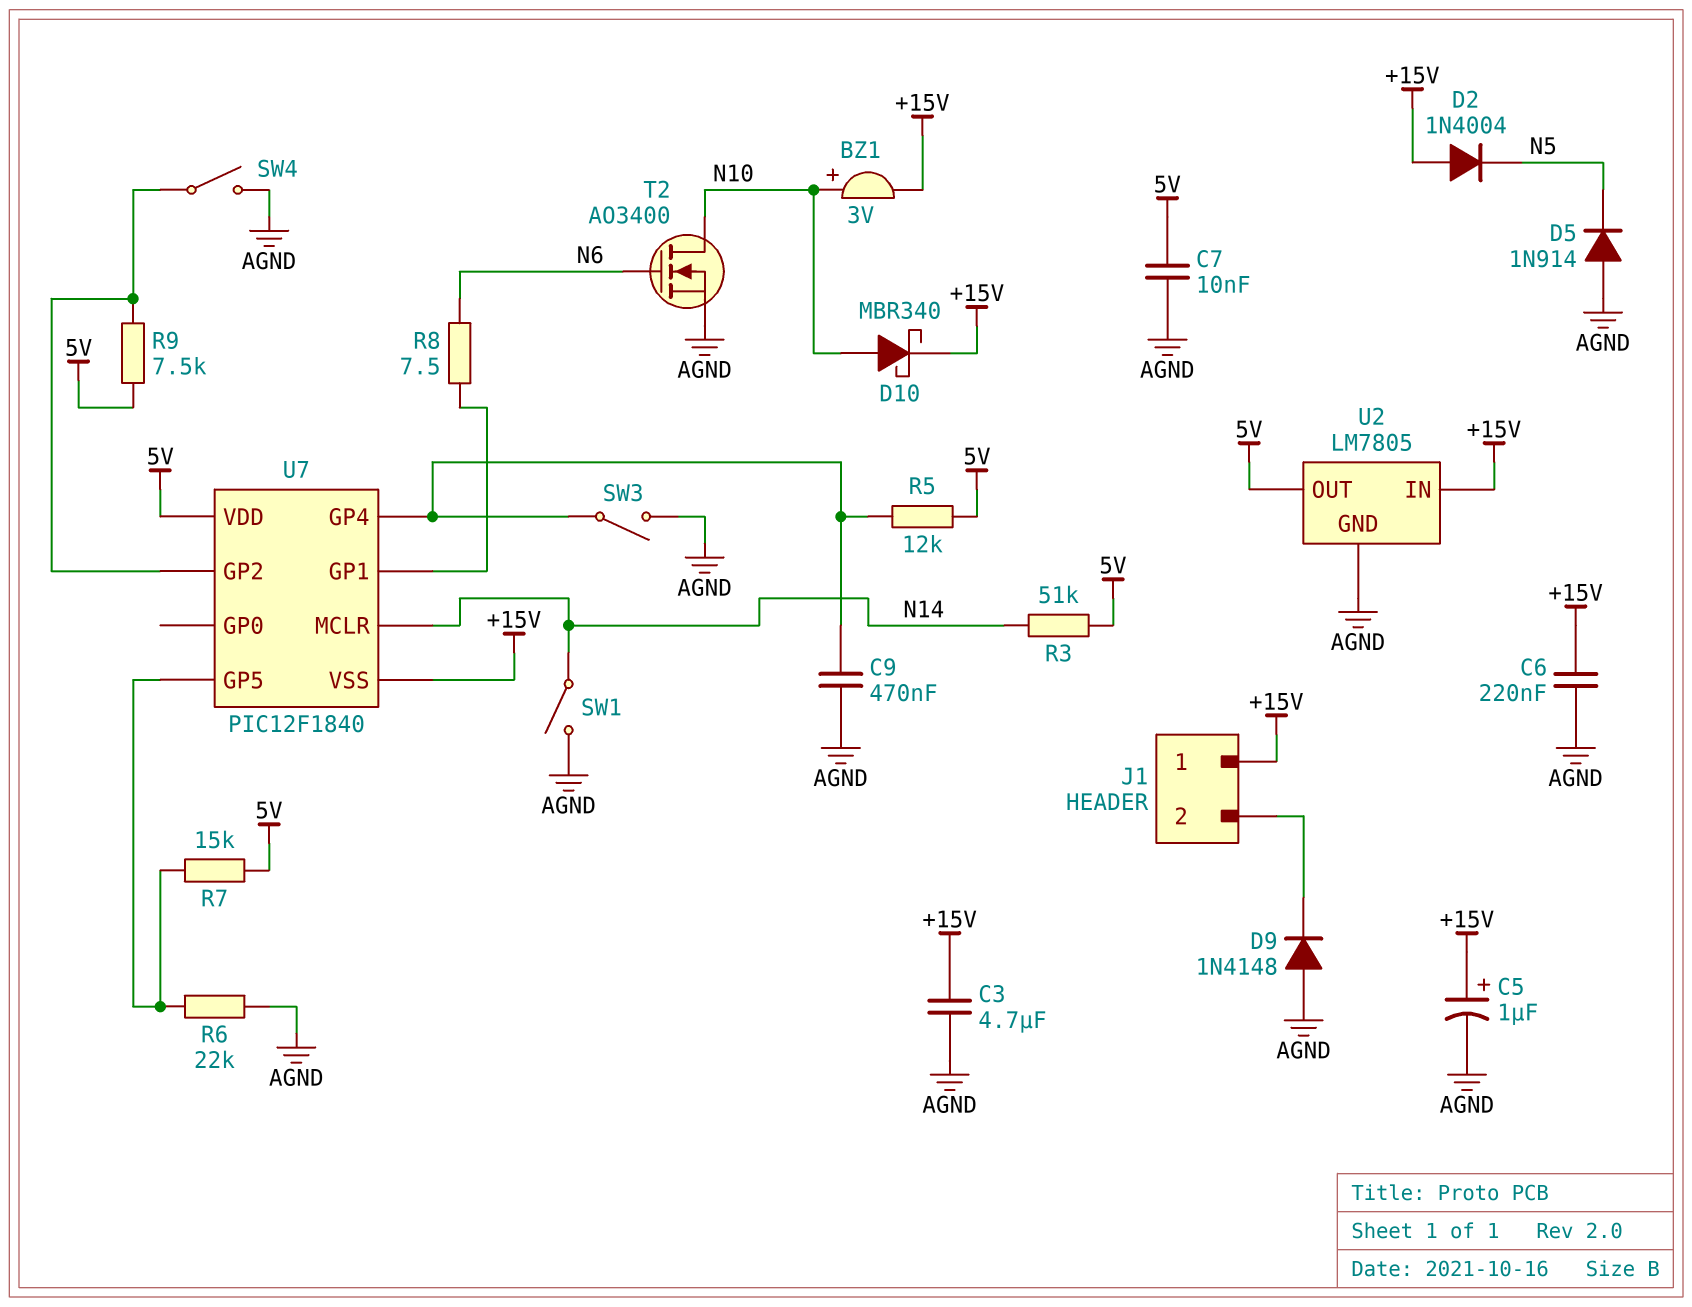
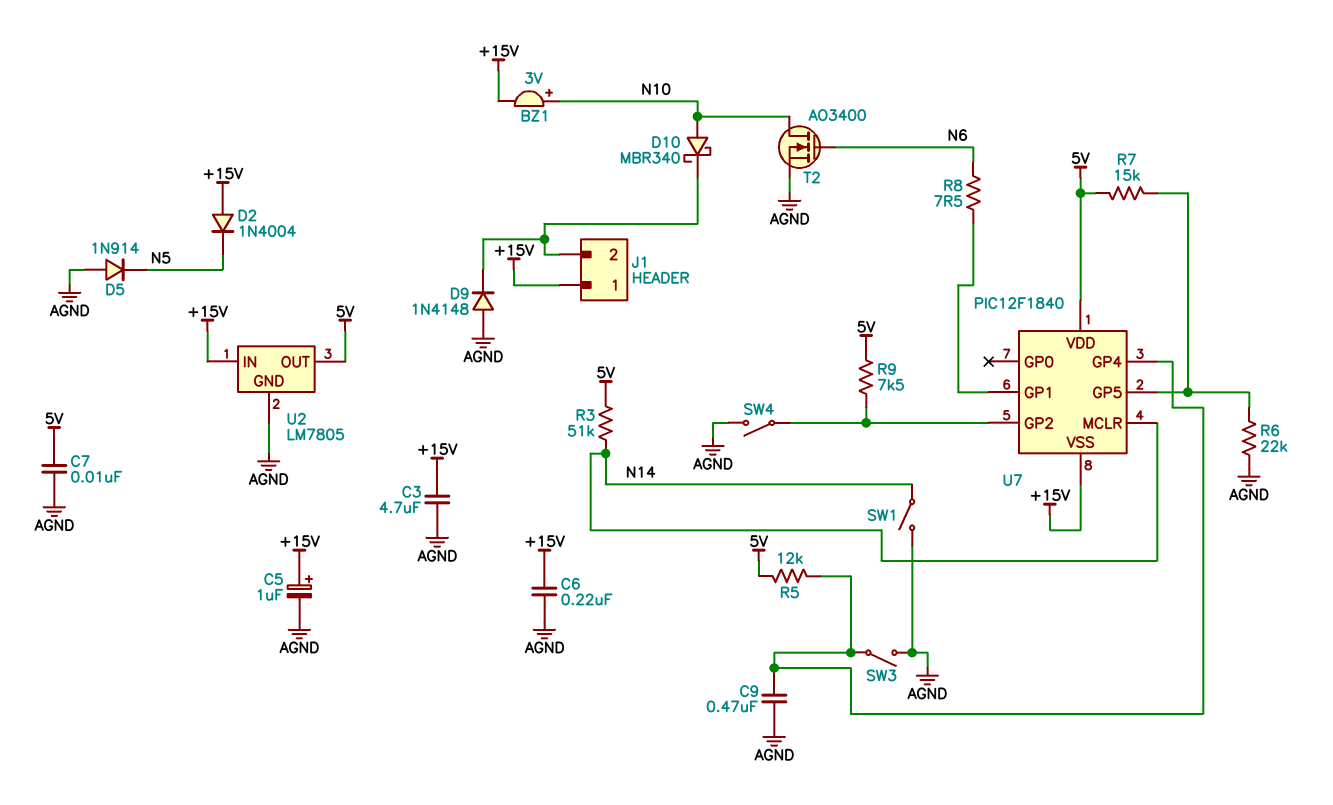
D10: schottky MBR340 (A N10, K +15V) -> schottky MBR340 (A N10, K J1/2)

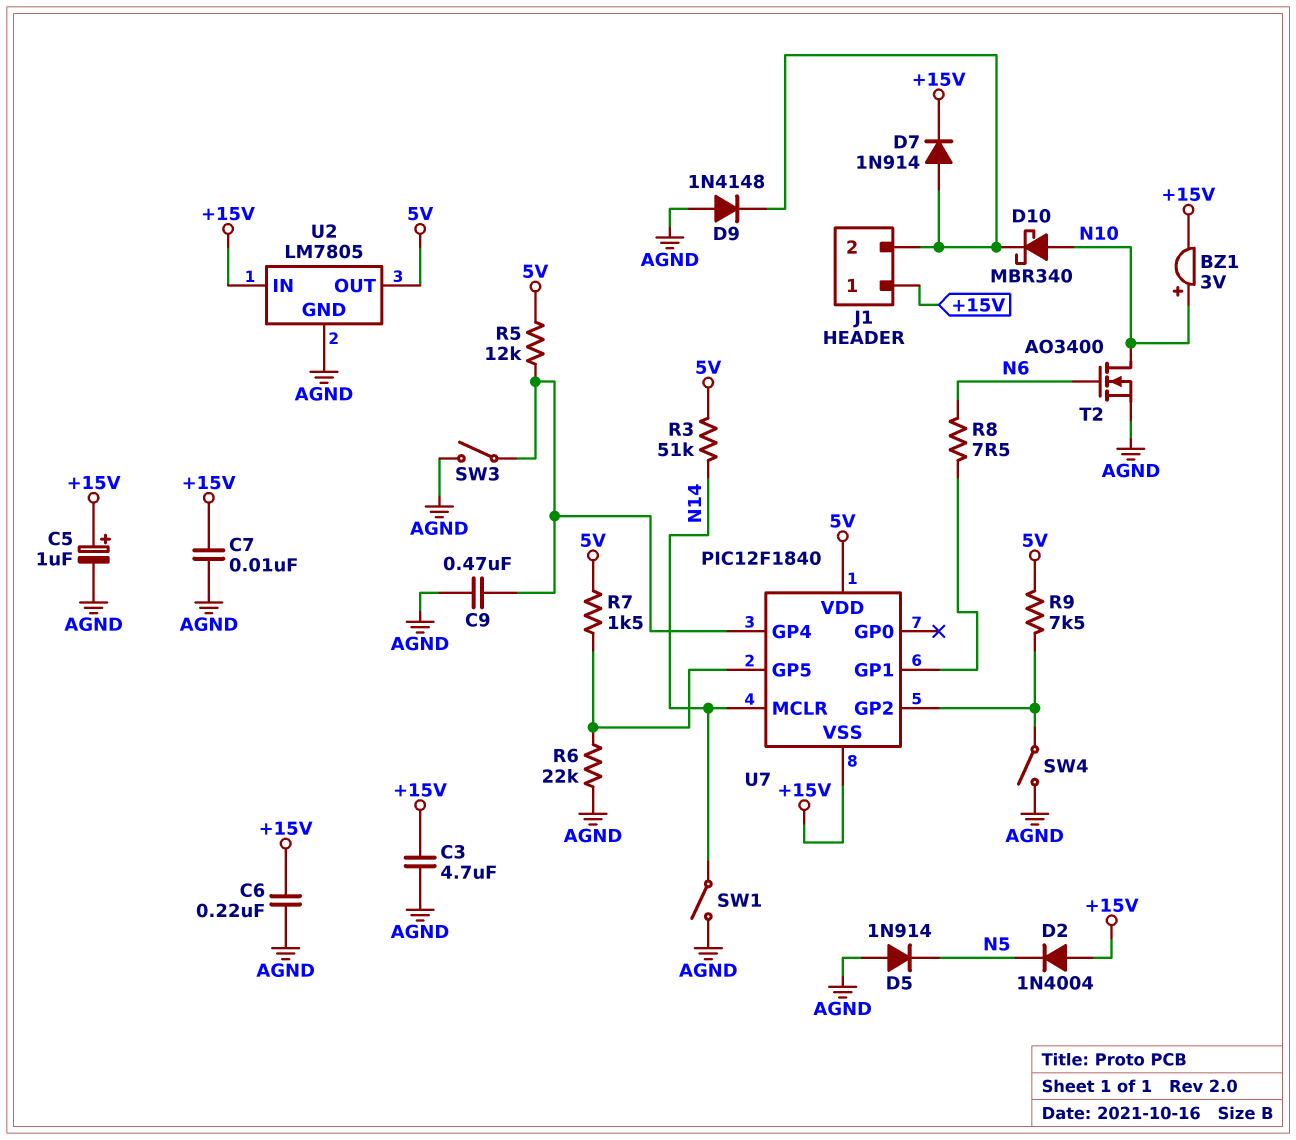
C7: 10nF (5V, AGND) -> 10nF (+15V, AGND)
D7: none -> diode 1N914 (A J1/2, K +15V)
R7: 15k (5V, U7/GP5) -> 1.5k (5V, U7/GP5)

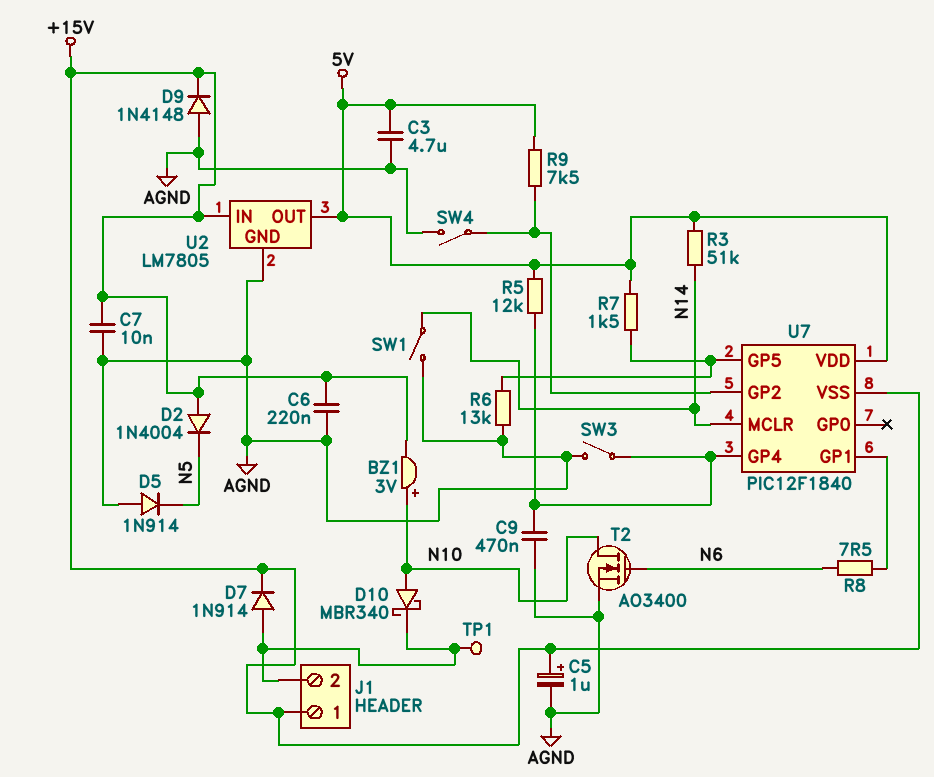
C3: 4.7uF (+15V, AGND) -> 4.7uF (5V, AGND)
D9: diode 1N4148 (A AGND, K J1/2) -> diode 1N4148 (A AGND, K +15V)
R6: 22k (AGND, U7/GP5) -> 13k (AGND, U7/GP5)
TP1: none -> test point (J1/2)

